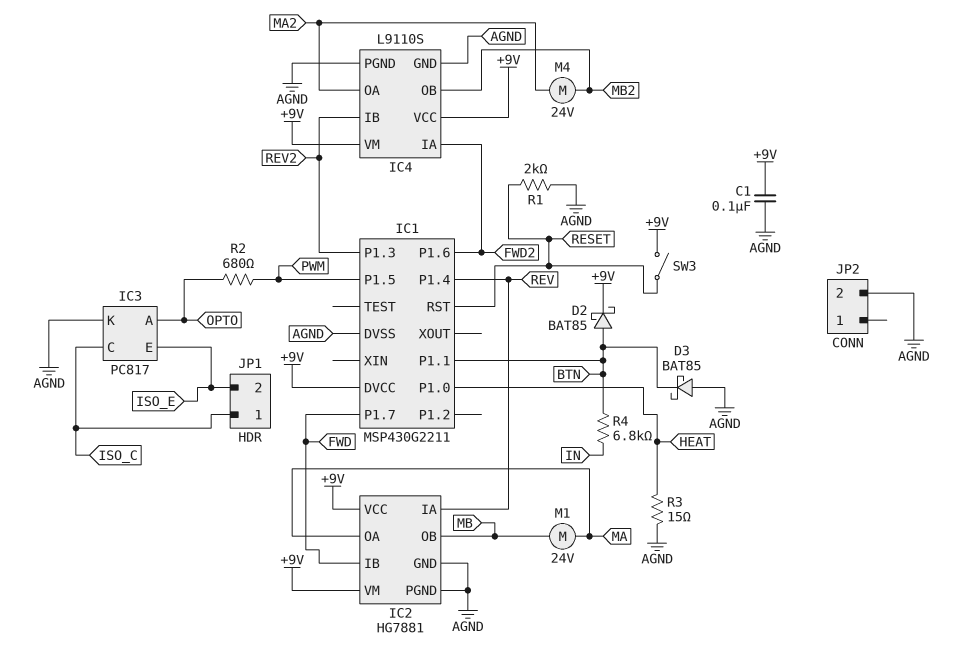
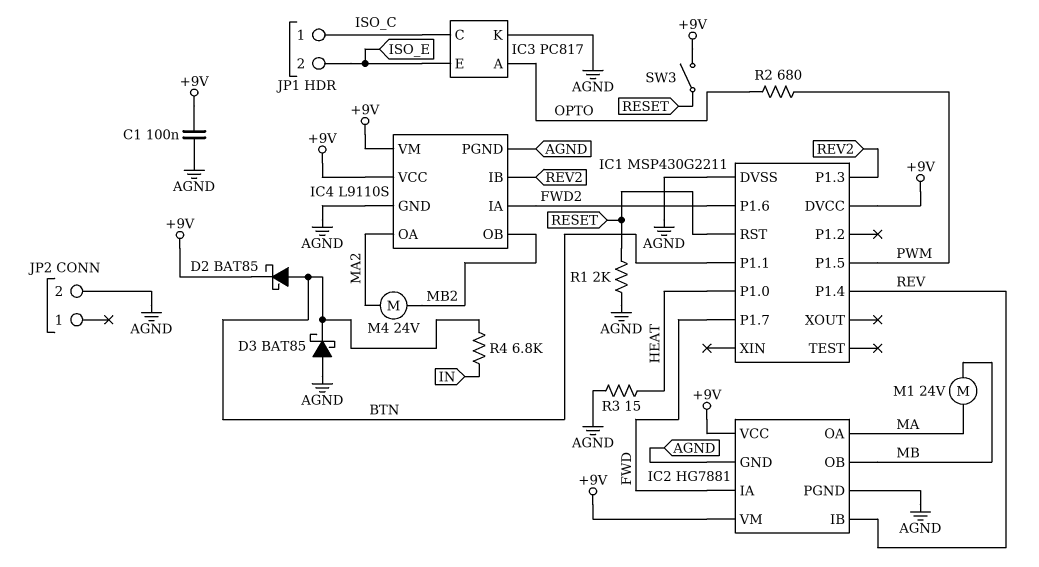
IC2 pin IA: REV -> FWD
IC2 pin IB: FWD -> REV

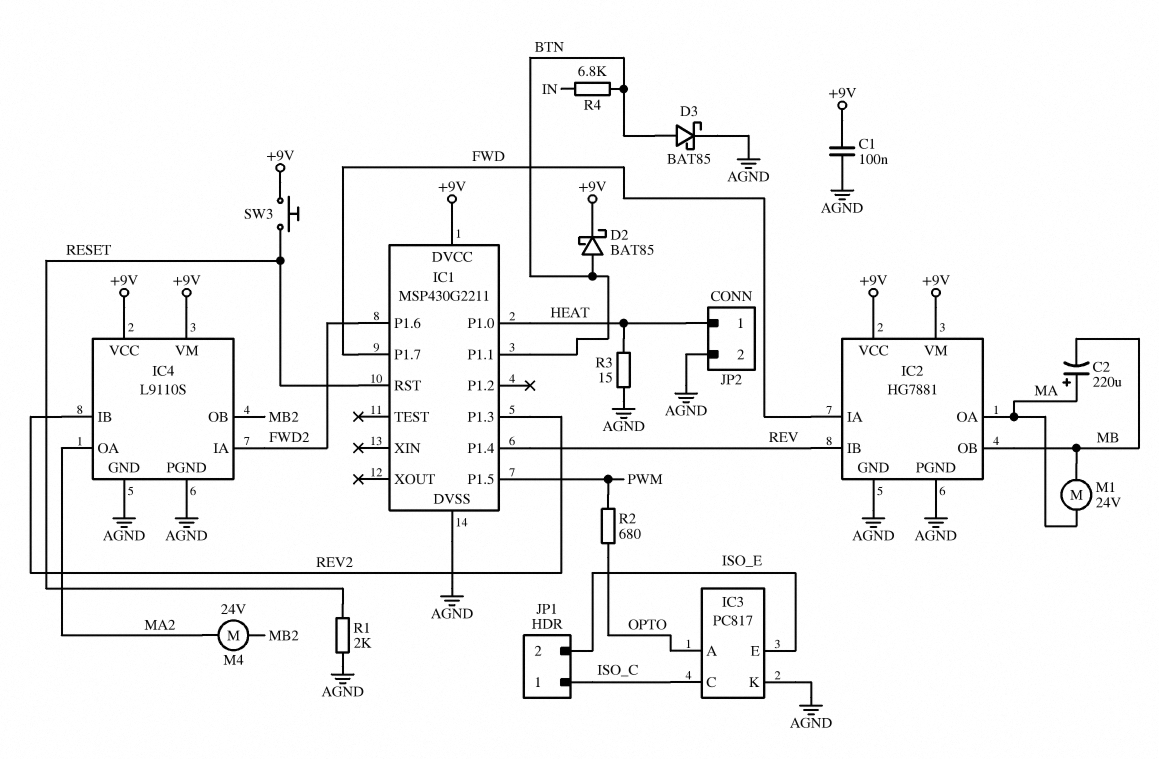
C2: none -> 220uF (plus MA, minus MB)
D3: schottky BAT85 (A AGND, K BTN) -> schottky BAT85 (A BTN, K AGND)
JP2 pin 1: none -> HEAT
SW3: switch (+9V, RESET) -> button (+9V, RESET)

